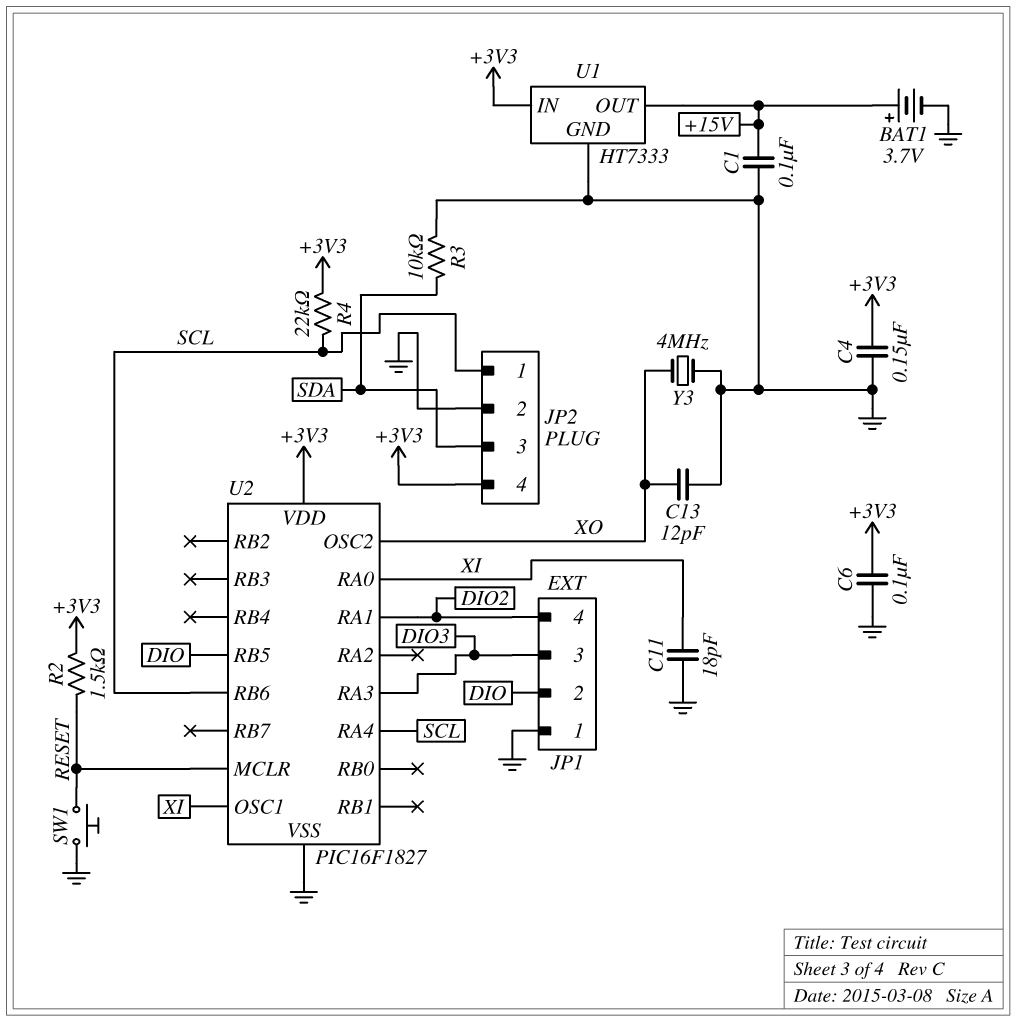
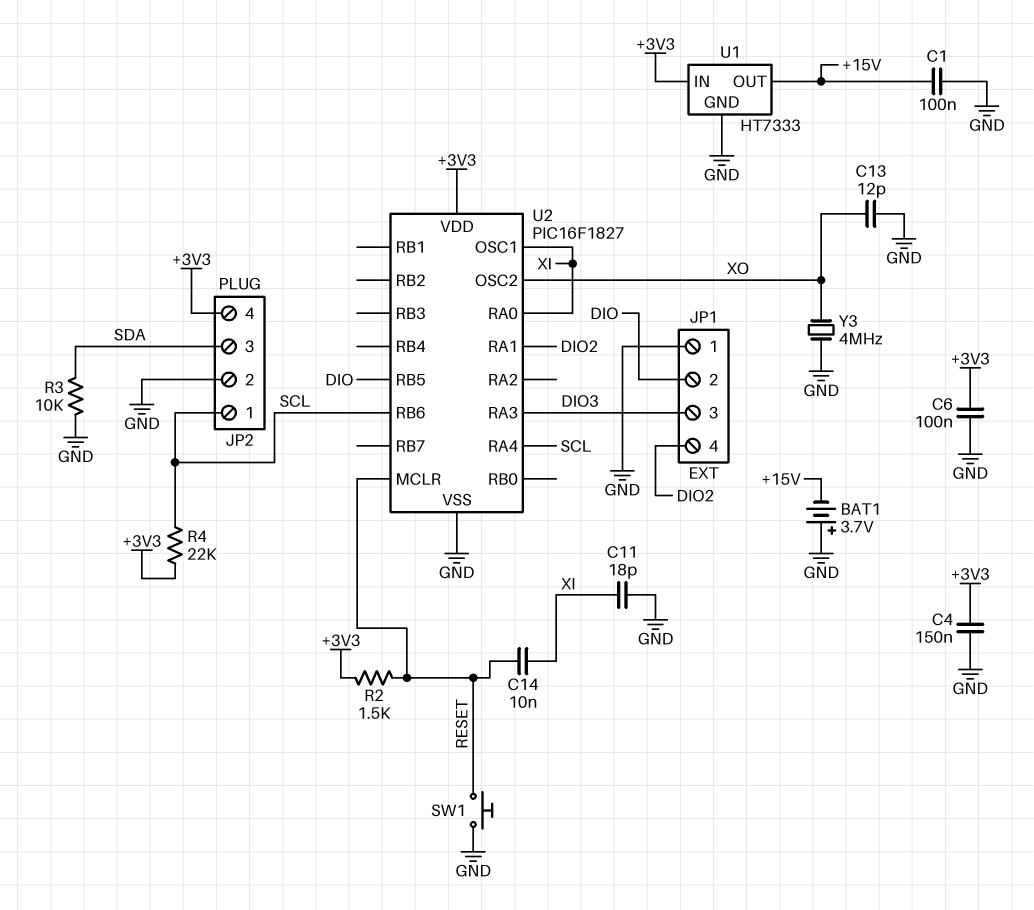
BAT1: 3.7V (plus +15V, minus GND) -> 3.7V (plus GND, minus +15V)
C14: none -> 10nF (RESET, XI)

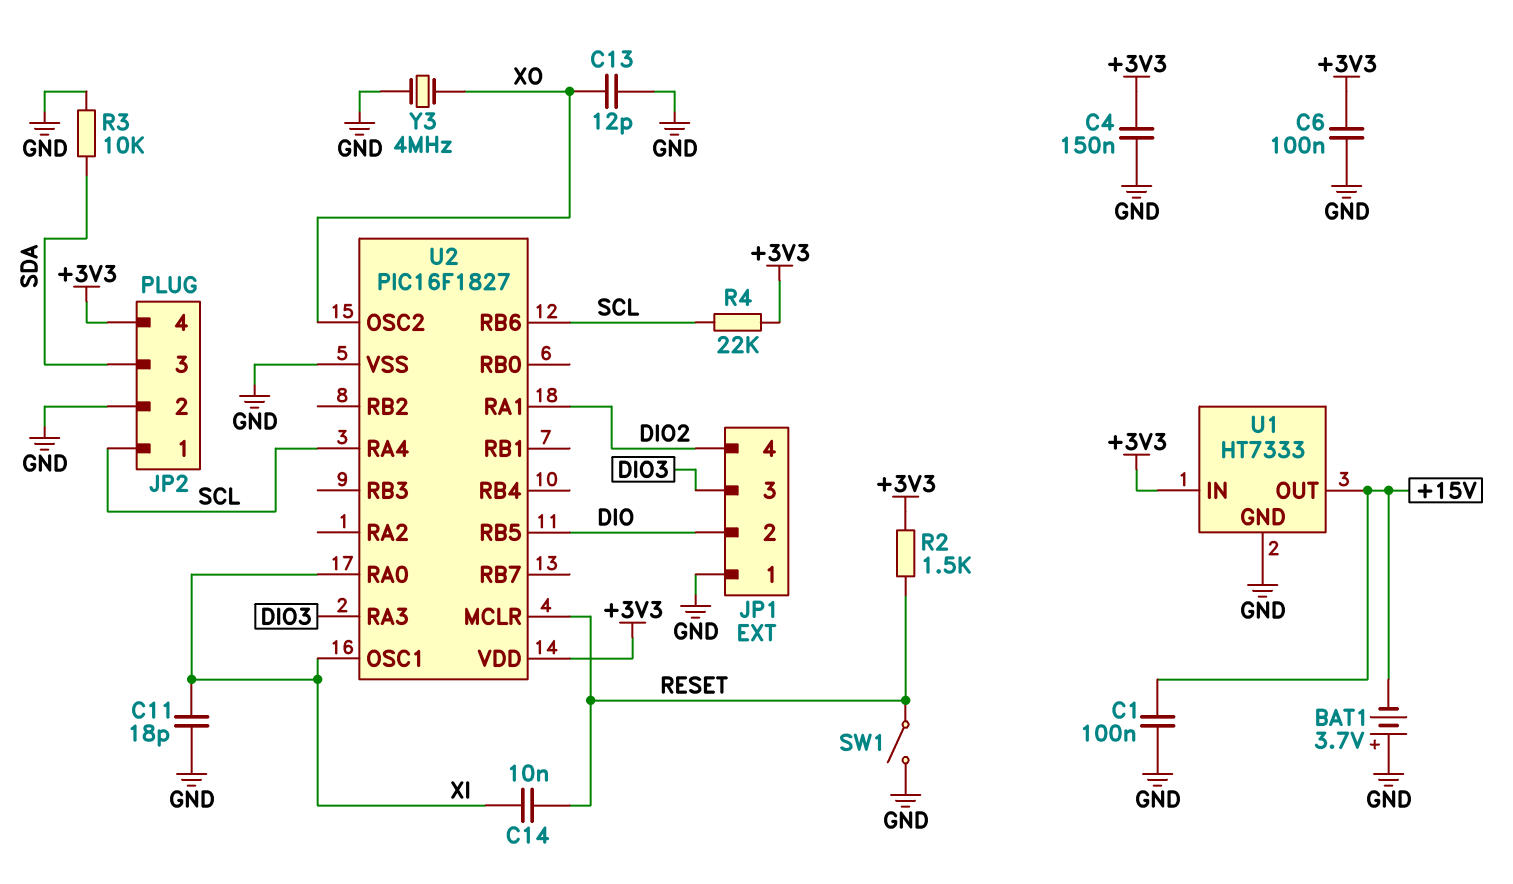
SW1: button (GND, RESET) -> switch (GND, RESET)

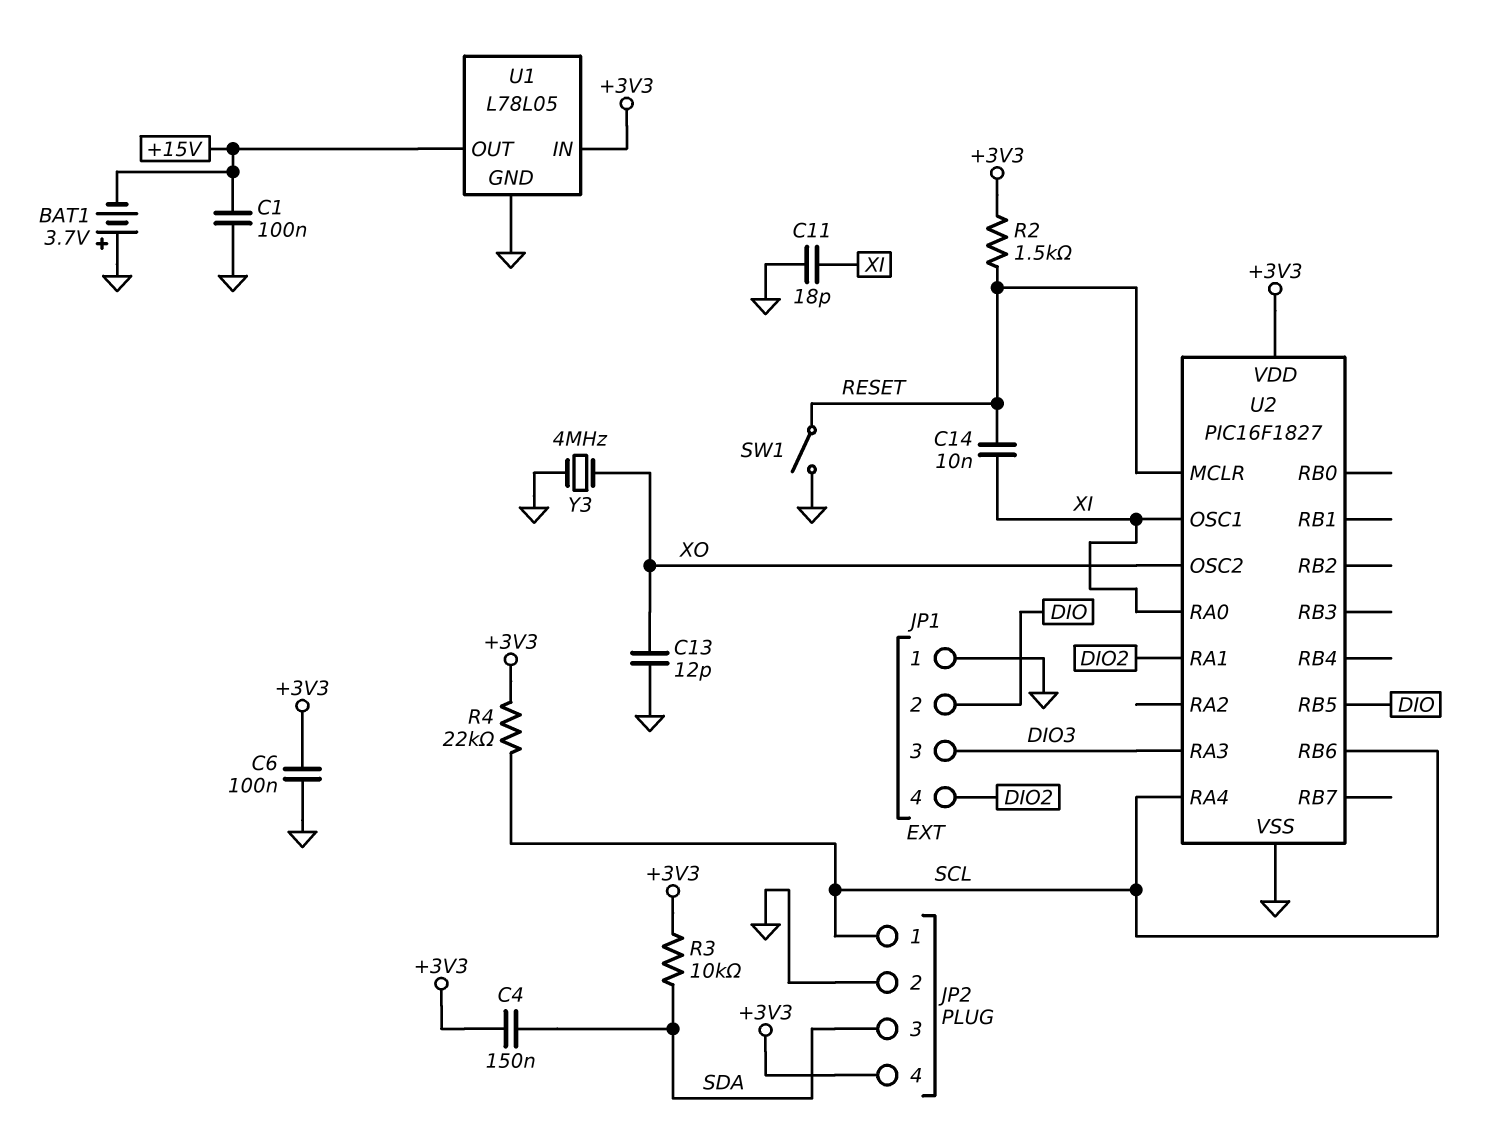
C4: 150nF (+3V3, GND) -> 150nF (+3V3, SDA)
R3: 10k (GND, SDA) -> 10k (+3V3, SDA)
U1: HT7333 -> L78L05

